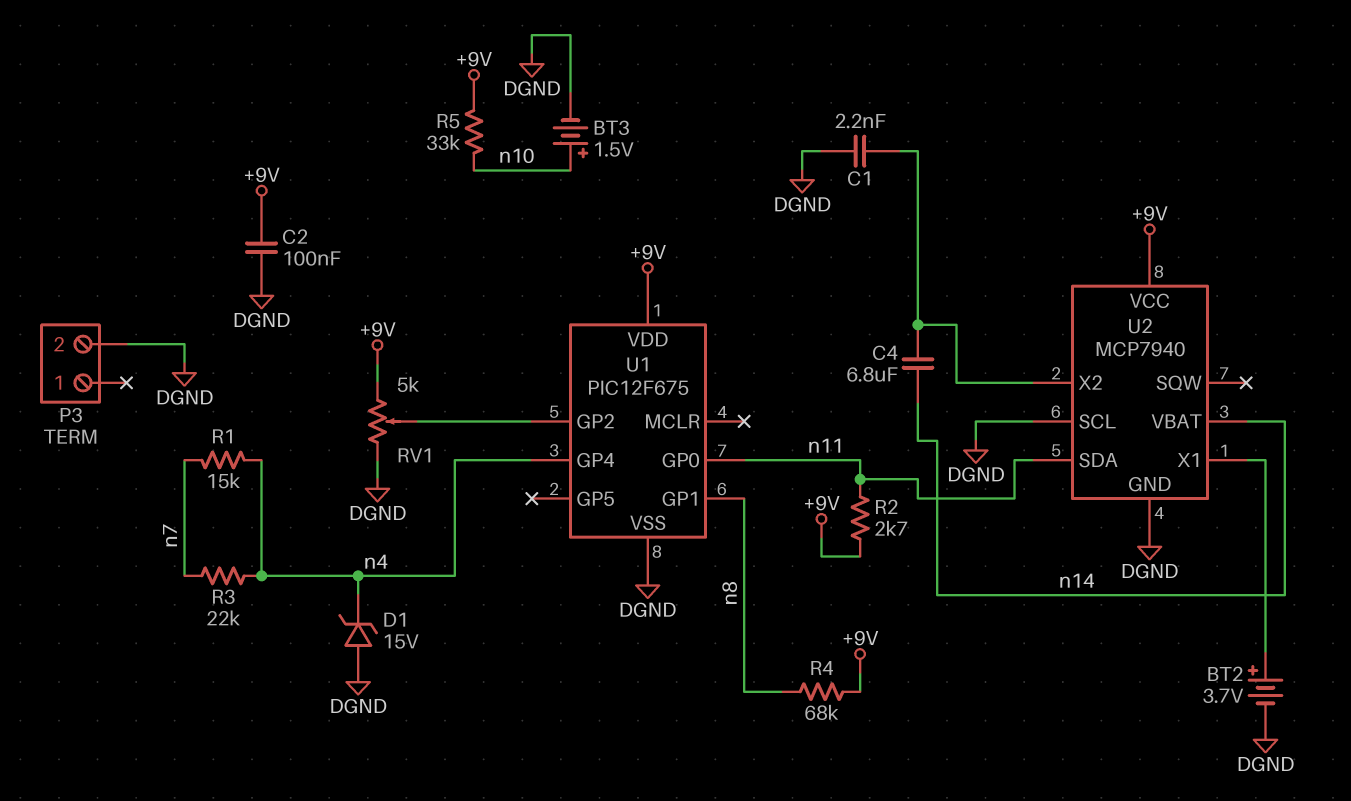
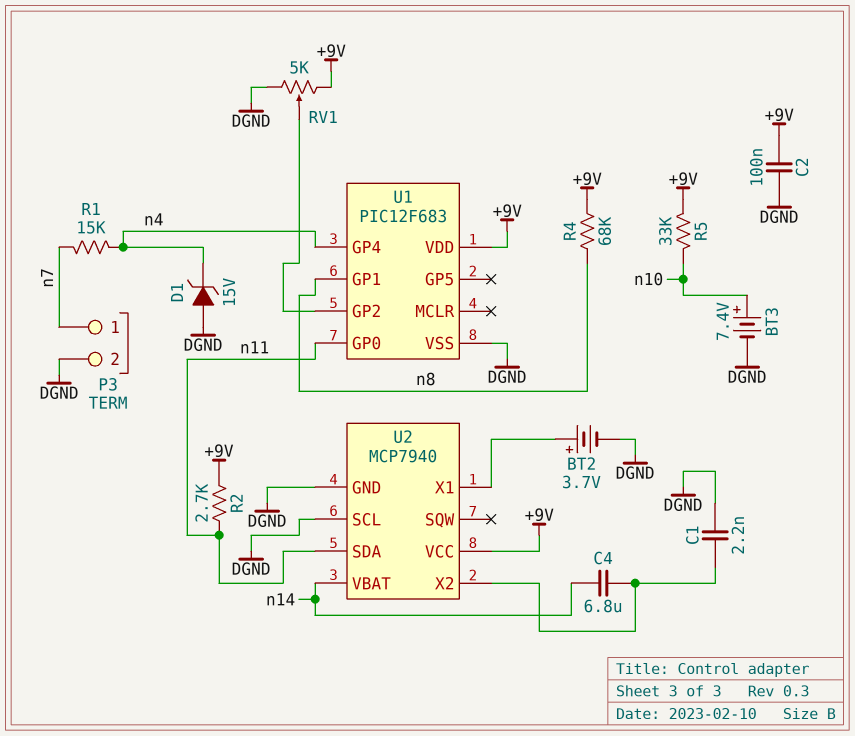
BT3: 1.5V (plus n10, minus DGND) -> 7.4V (plus n10, minus DGND)
P3 pin 1: none -> n7
R3: 22k (n4, n7) -> none
U1: PIC12F675 -> PIC12F683

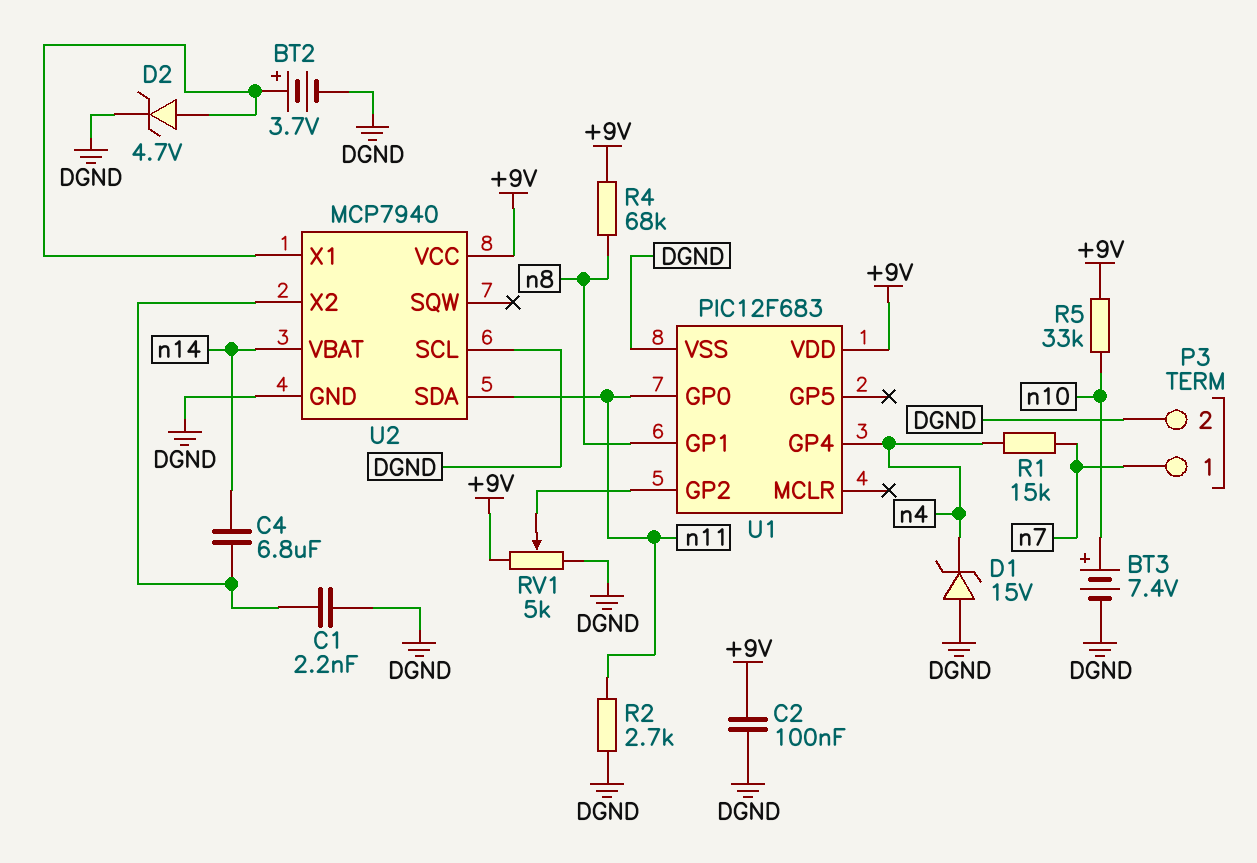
D2: none -> zener 4.7V (A U2/X1, K DGND)
R2: 2.7k (+9V, n11) -> 2.7k (DGND, n11)

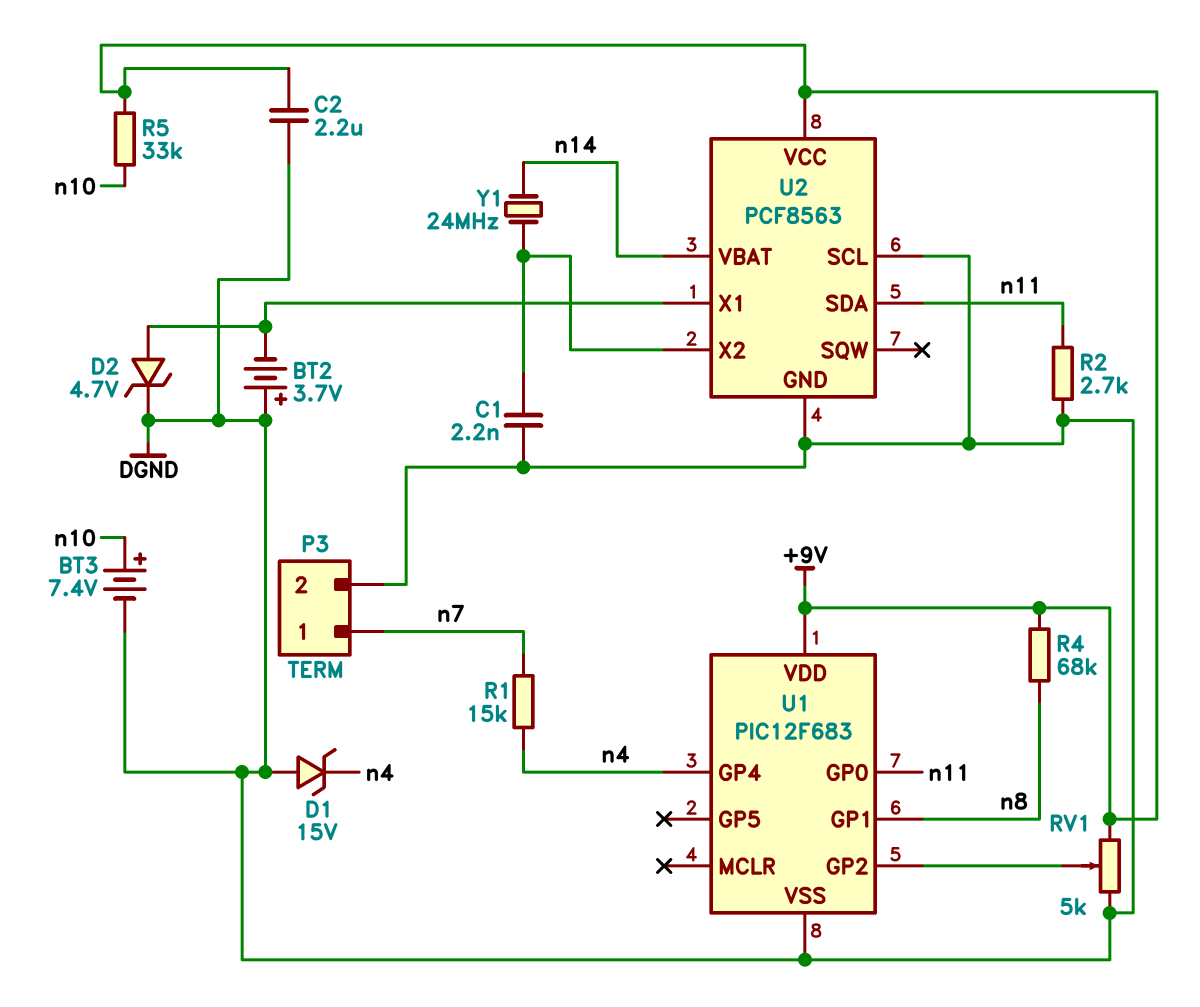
BT2: 3.7V (plus U2/X1, minus DGND) -> 3.7V (plus DGND, minus U2/X1)
C2: 100nF (+9V, DGND) -> 2.2uF (+9V, DGND)
C4: 6.8uF (U2/X2, n14) -> none
U2: MCP7940 -> PCF8563
Y1: none -> 24MHz (U2/X2, n14)

